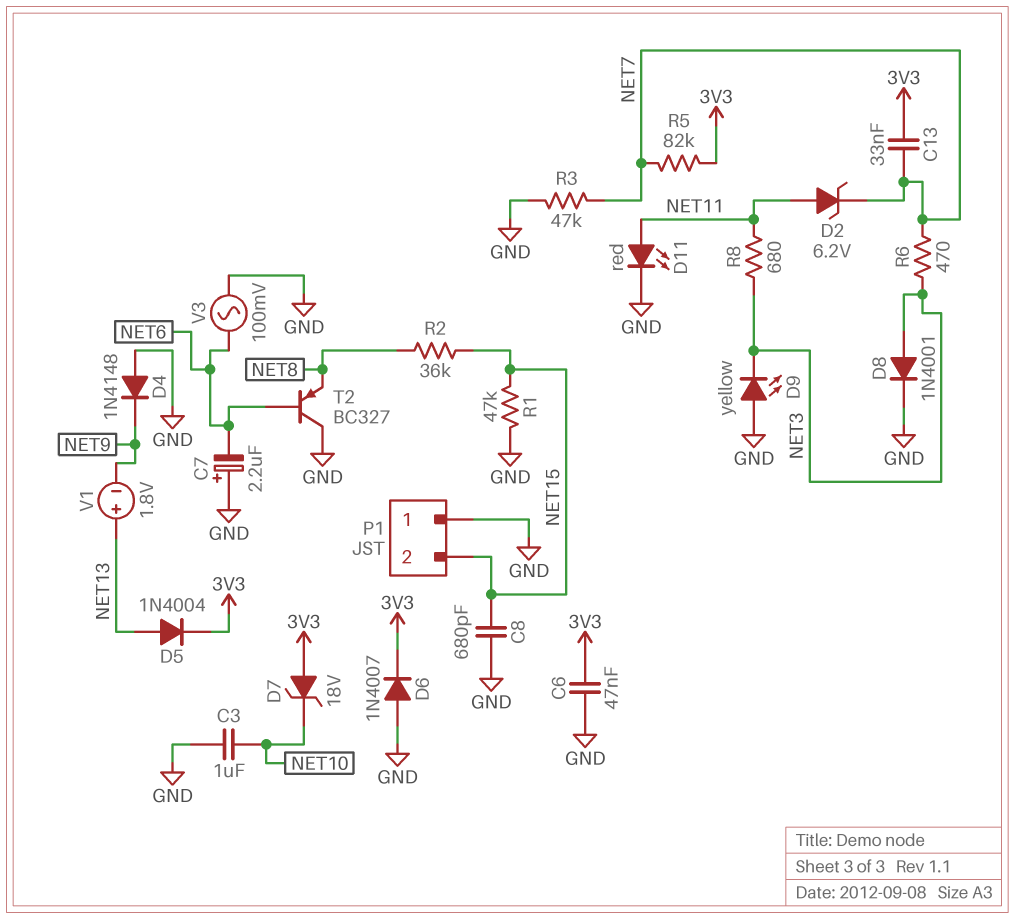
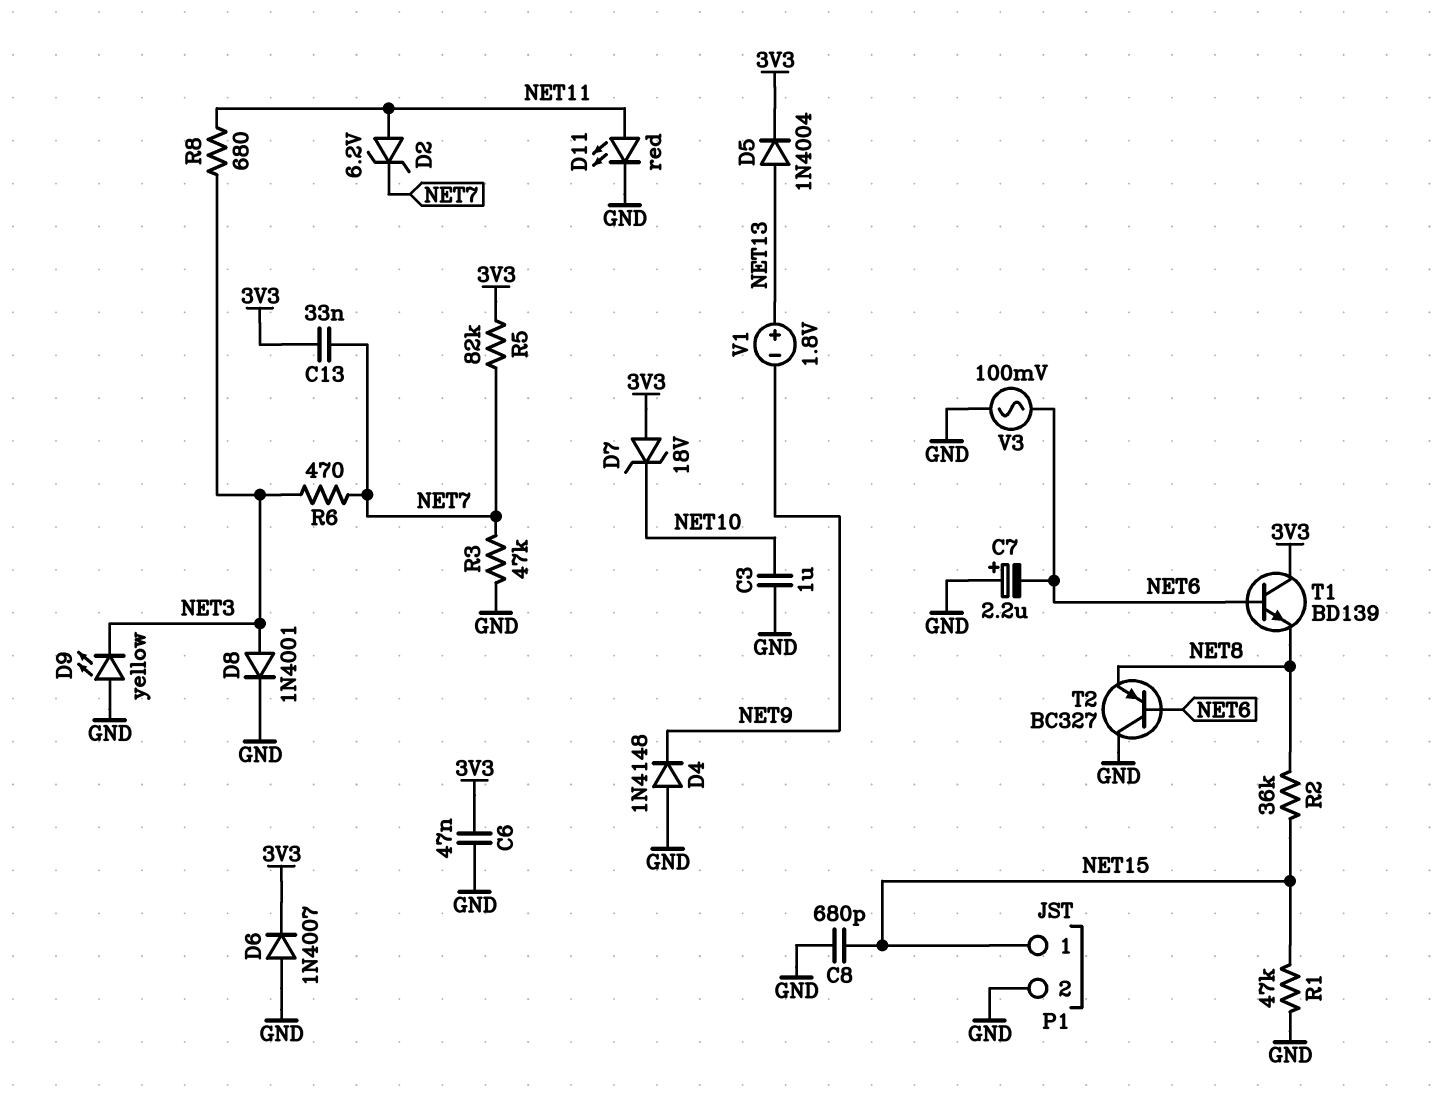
P1 pin 1: GND -> NET15
P1 pin 2: NET15 -> GND
T1: none -> NPN BD139 (B NET6, C 3V3, E NET8)

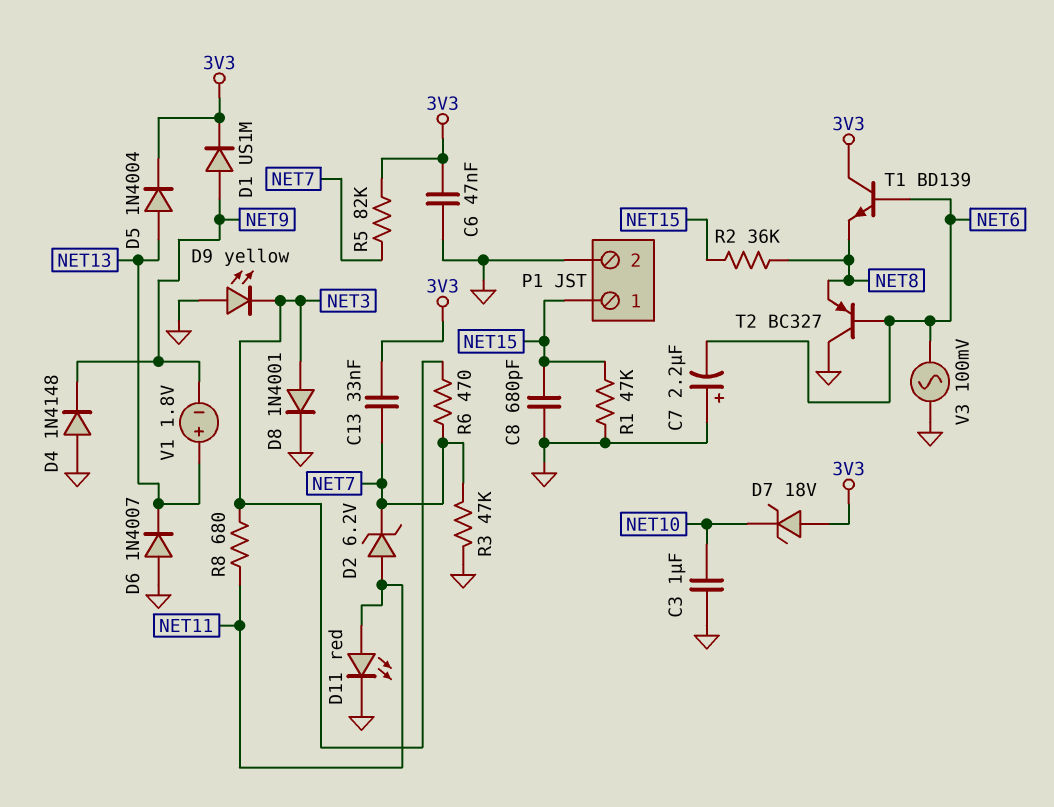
D1: none -> diode US1M (A NET9, K 3V3)
D6: diode 1N4007 (A GND, K 3V3) -> diode 1N4007 (A GND, K NET13)

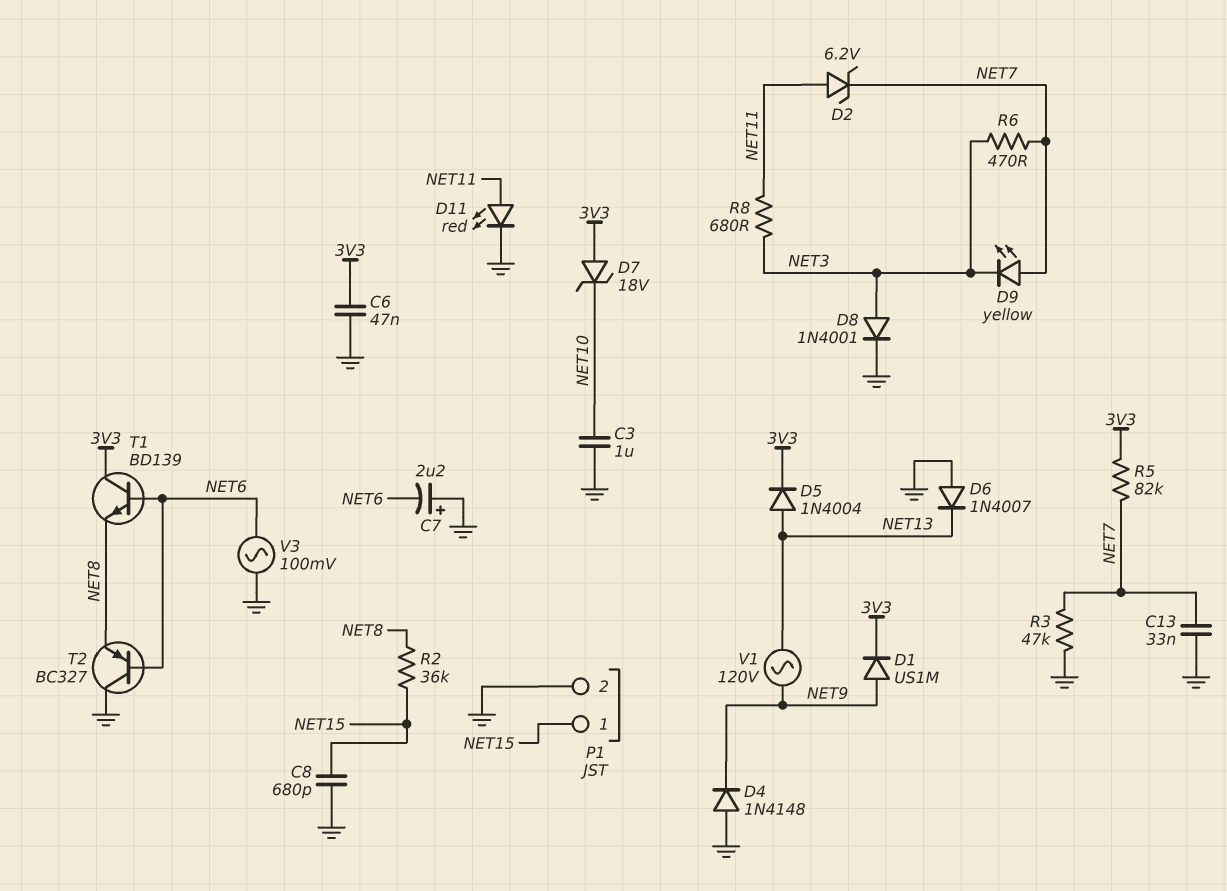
C13: 33nF (3V3, NET7) -> 33nF (GND, NET7)
D9: LED yellow (A GND, K NET3) -> LED yellow (A NET7, K NET3)
R1: 47k (GND, NET15) -> none
V1: 1.8V (plus NET13, minus NET9) -> AC 120V (NET9, NET13)

